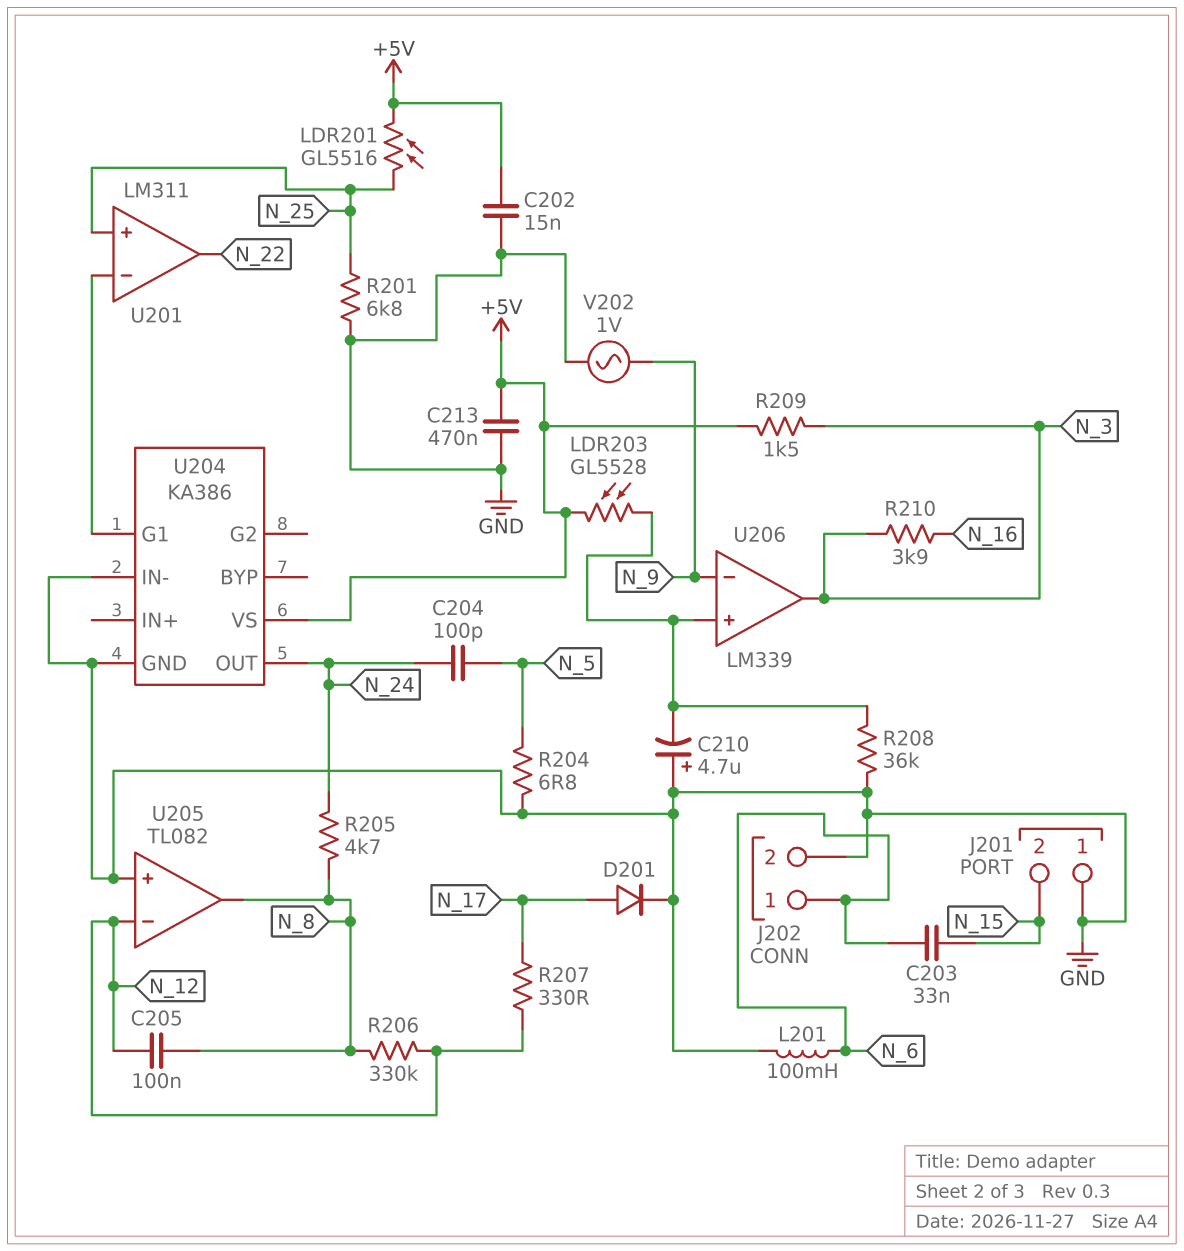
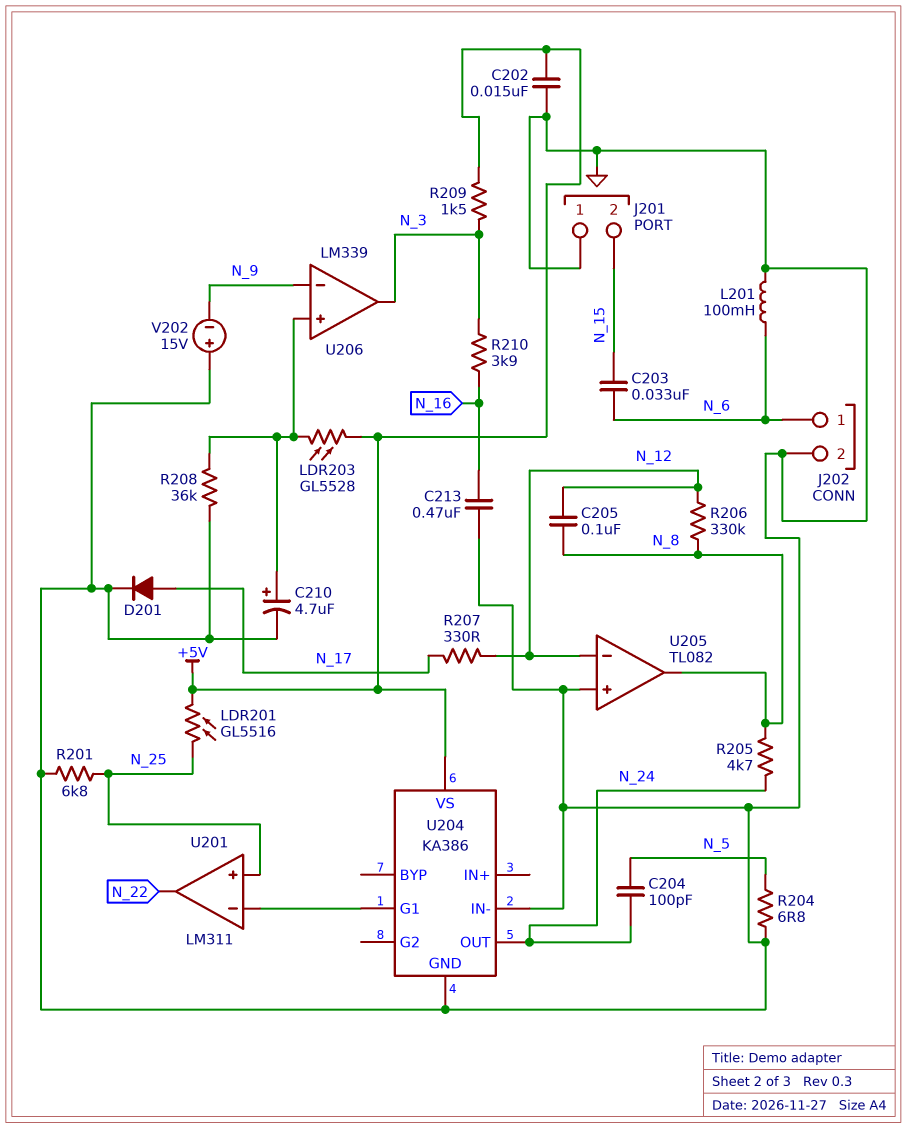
C210: 4.7uF (plus GND, minus U206/in+) -> 4.7uF (plus U206/in+, minus GND)
C213: 470nF (+5V, GND) -> 470nF (GND, N_16)
V202: AC 1V (GND, N_9) -> 15V (plus GND, minus N_9)

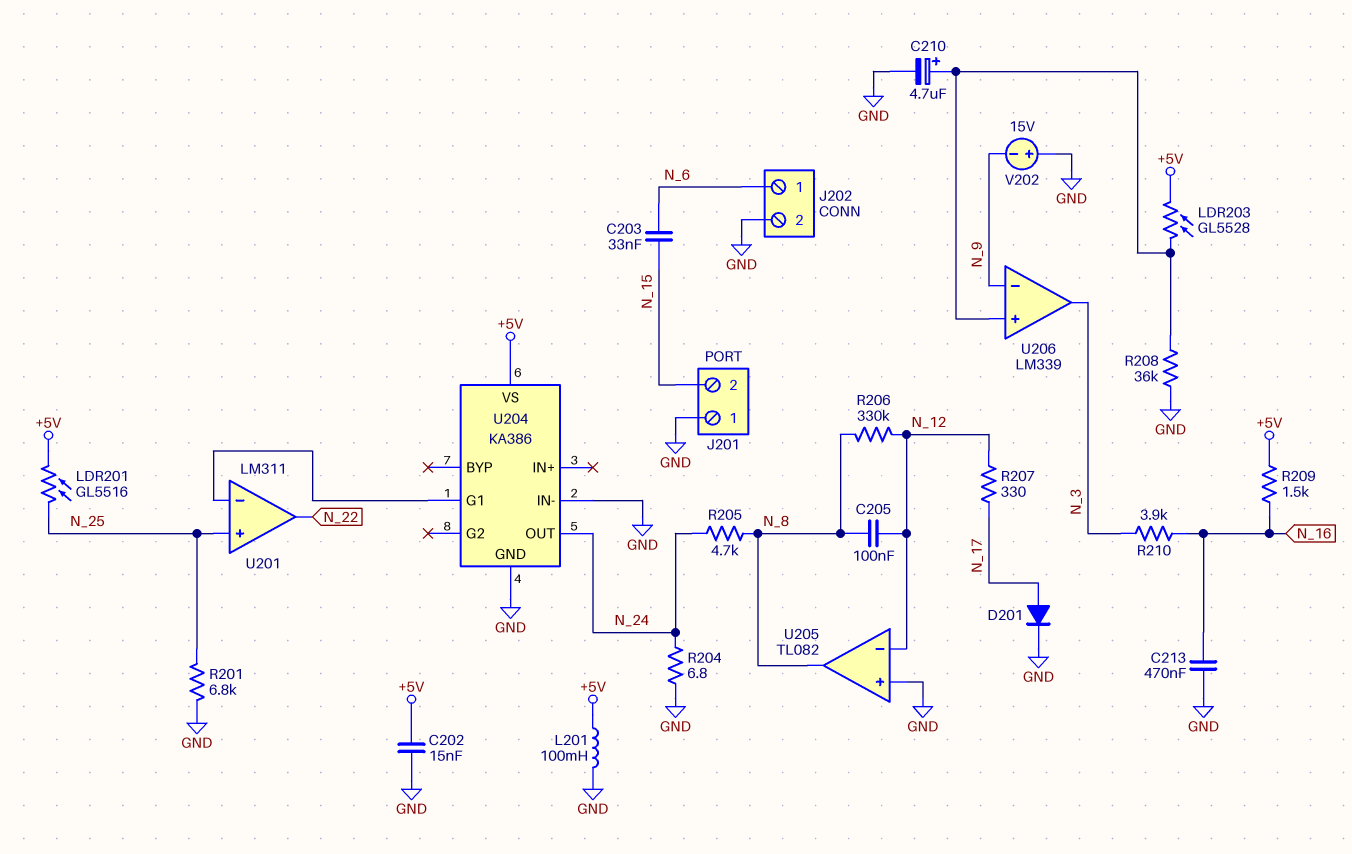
C204: 100pF (N_5, N_24) -> none
L201: 100mH (GND, N_6) -> 100mH (+5V, GND)
R204: 6.8 (GND, N_5) -> 6.8 (GND, N_24)
R209: 1.5k (+5V, N_3) -> 1.5k (+5V, N_16)

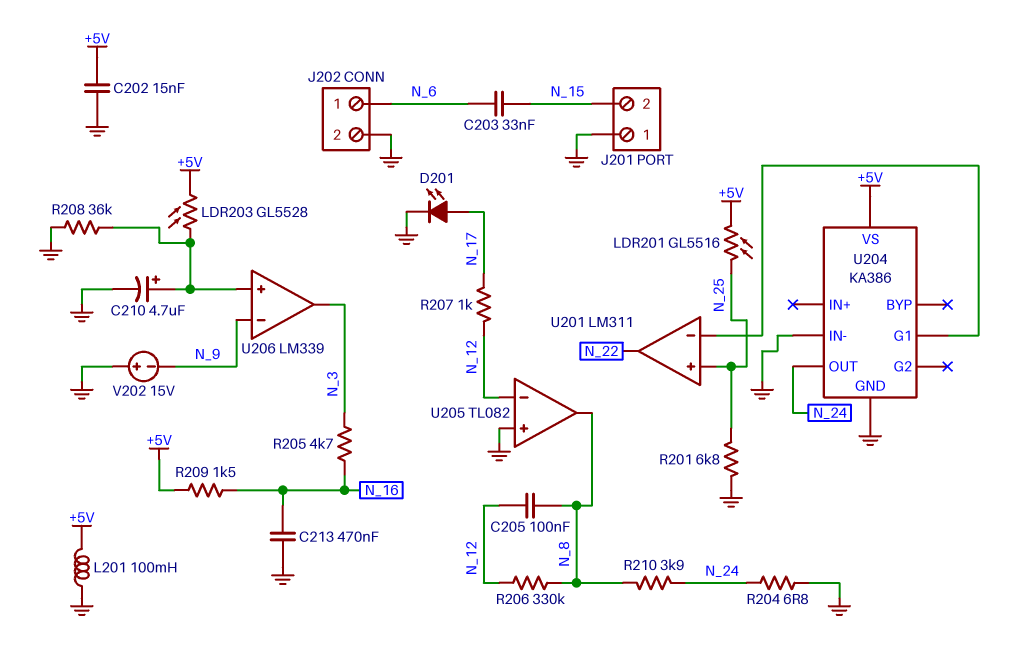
D201: diode (A N_17, K GND) -> LED (A N_17, K GND)
R205: 4.7k (N_8, N_24) -> 4.7k (N_3, N_16)
R207: 330 (N_12, N_17) -> 1k (N_12, N_17)
R210: 3.9k (N_3, N_16) -> 3.9k (N_8, N_24)

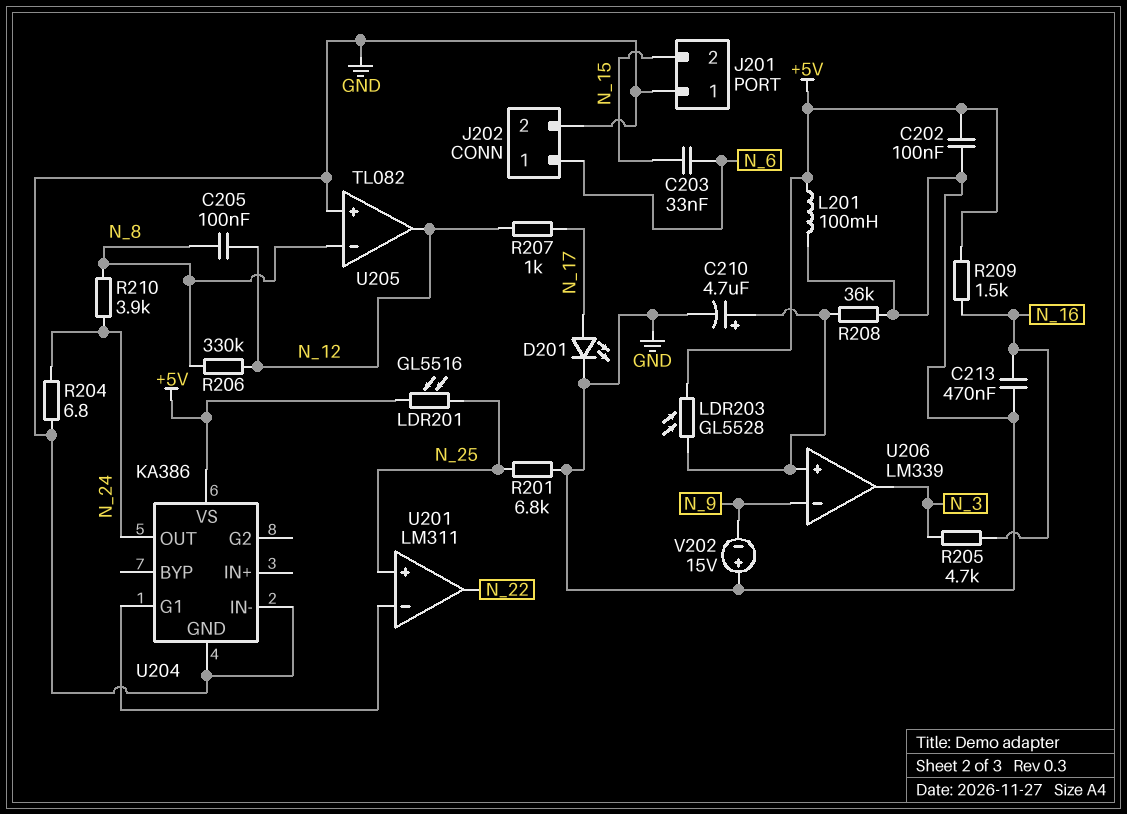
C202: 15nF (+5V, GND) -> 100nF (+5V, GND)
U205 pin in-: N_12 -> N_8
U205 pin out: N_8 -> N_12

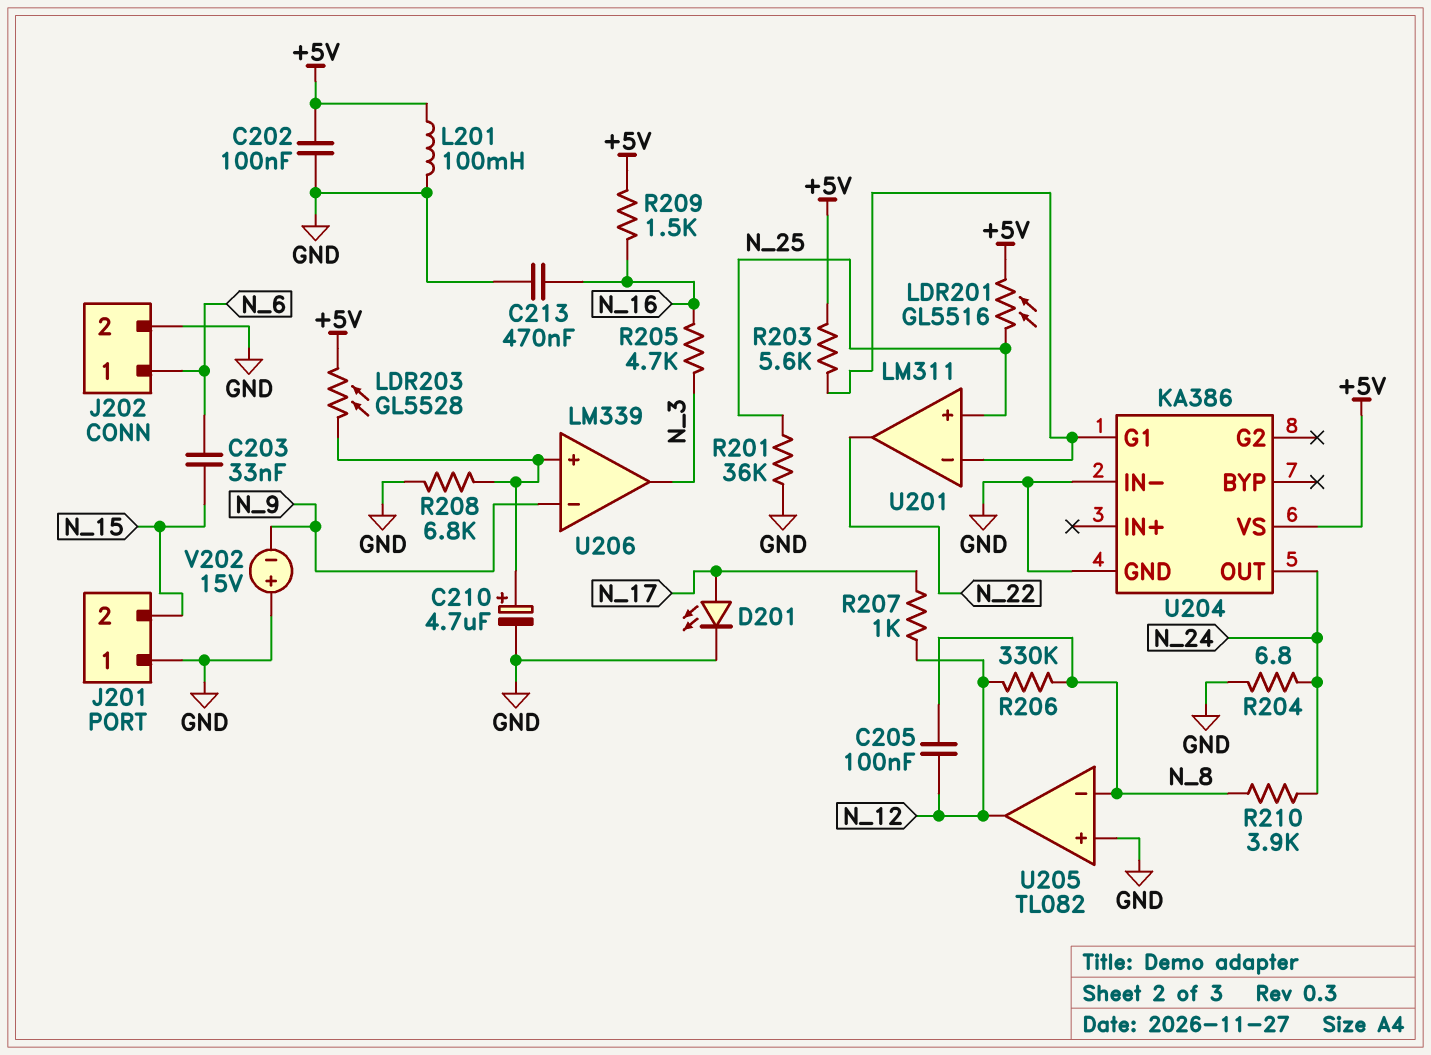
R201: 6.8k (GND, N_25) -> 36k (GND, N_25)
R203: none -> 5.6k (+5V, U201/in-)
R208: 36k (GND, U206/in+) -> 6.8k (GND, U206/in+)

